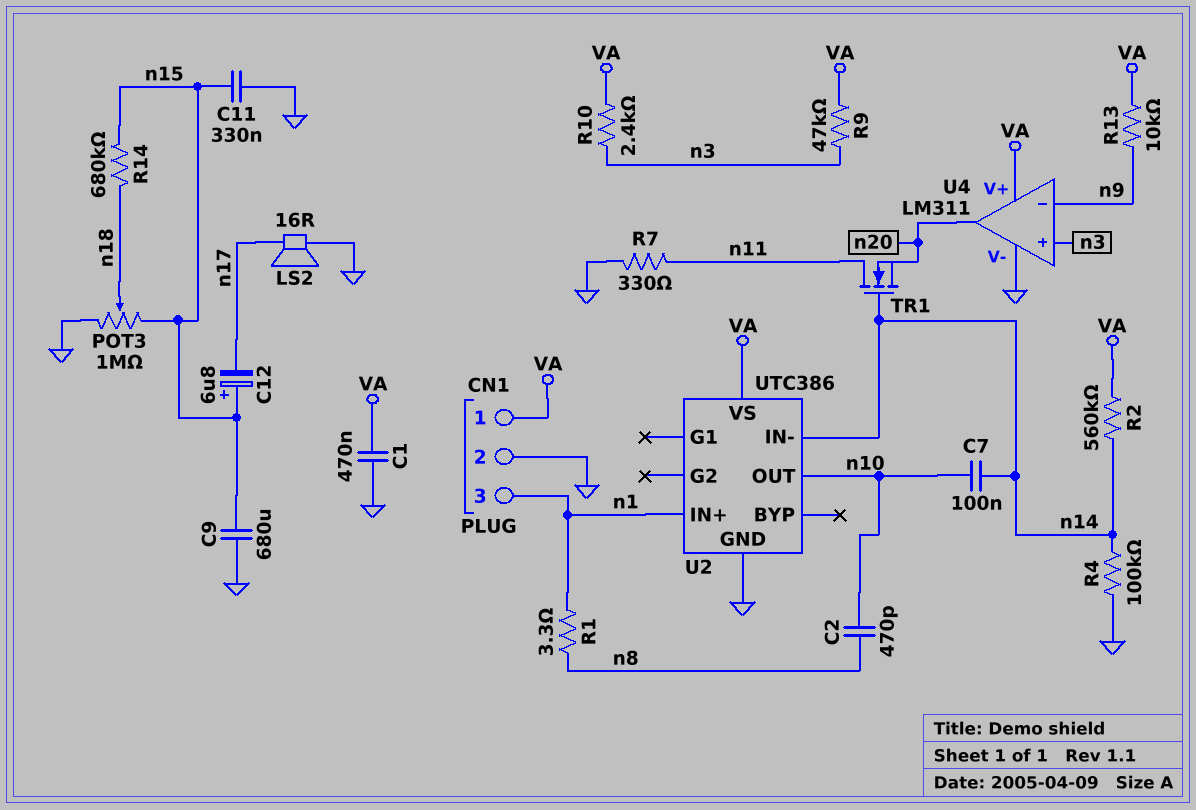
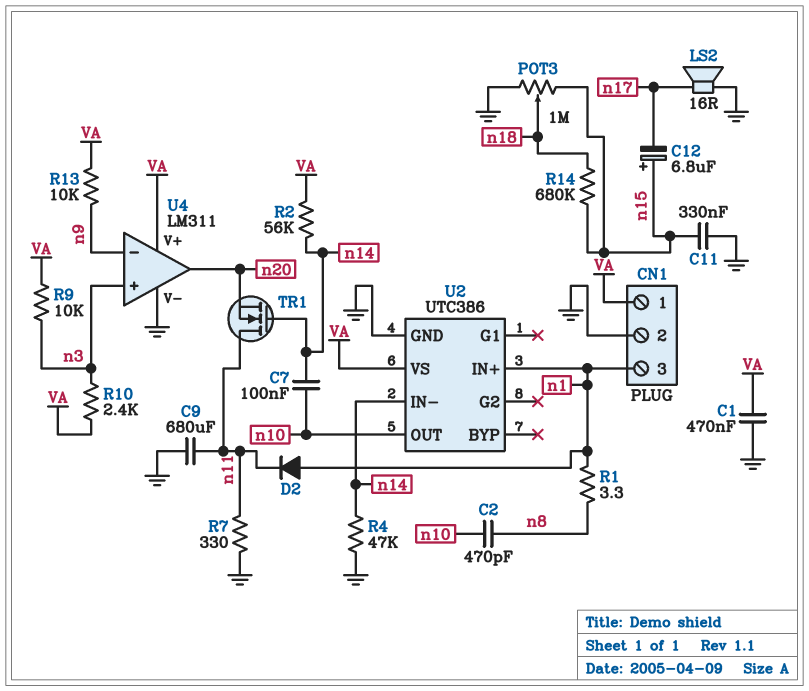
C9: 680uF (GND, n15) -> 680uF (GND, n11)
D2: none -> diode (A n1, K n11)
R2: 560k (VA, n14) -> 56k (VA, n14)
R4: 100k (GND, n14) -> 47k (GND, n14)
R9: 47k (VA, n3) -> 10k (VA, n3)

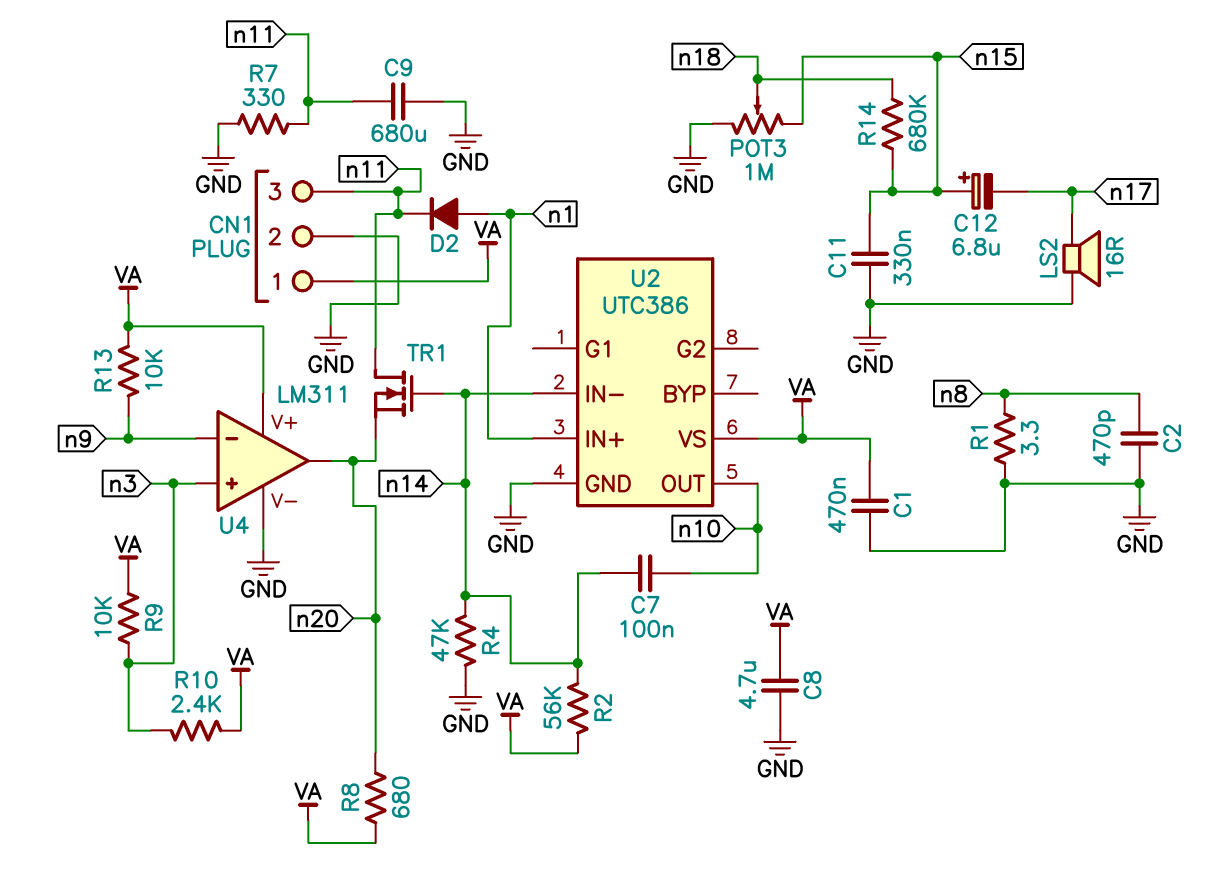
C2: 470pF (n8, n10) -> 470pF (GND, n8)
C8: none -> 4.7uF (GND, VA)
CN1 pin 3: n1 -> n11
R1: 3.3 (n1, n8) -> 3.3 (GND, n8)
R8: none -> 680 (VA, n20)

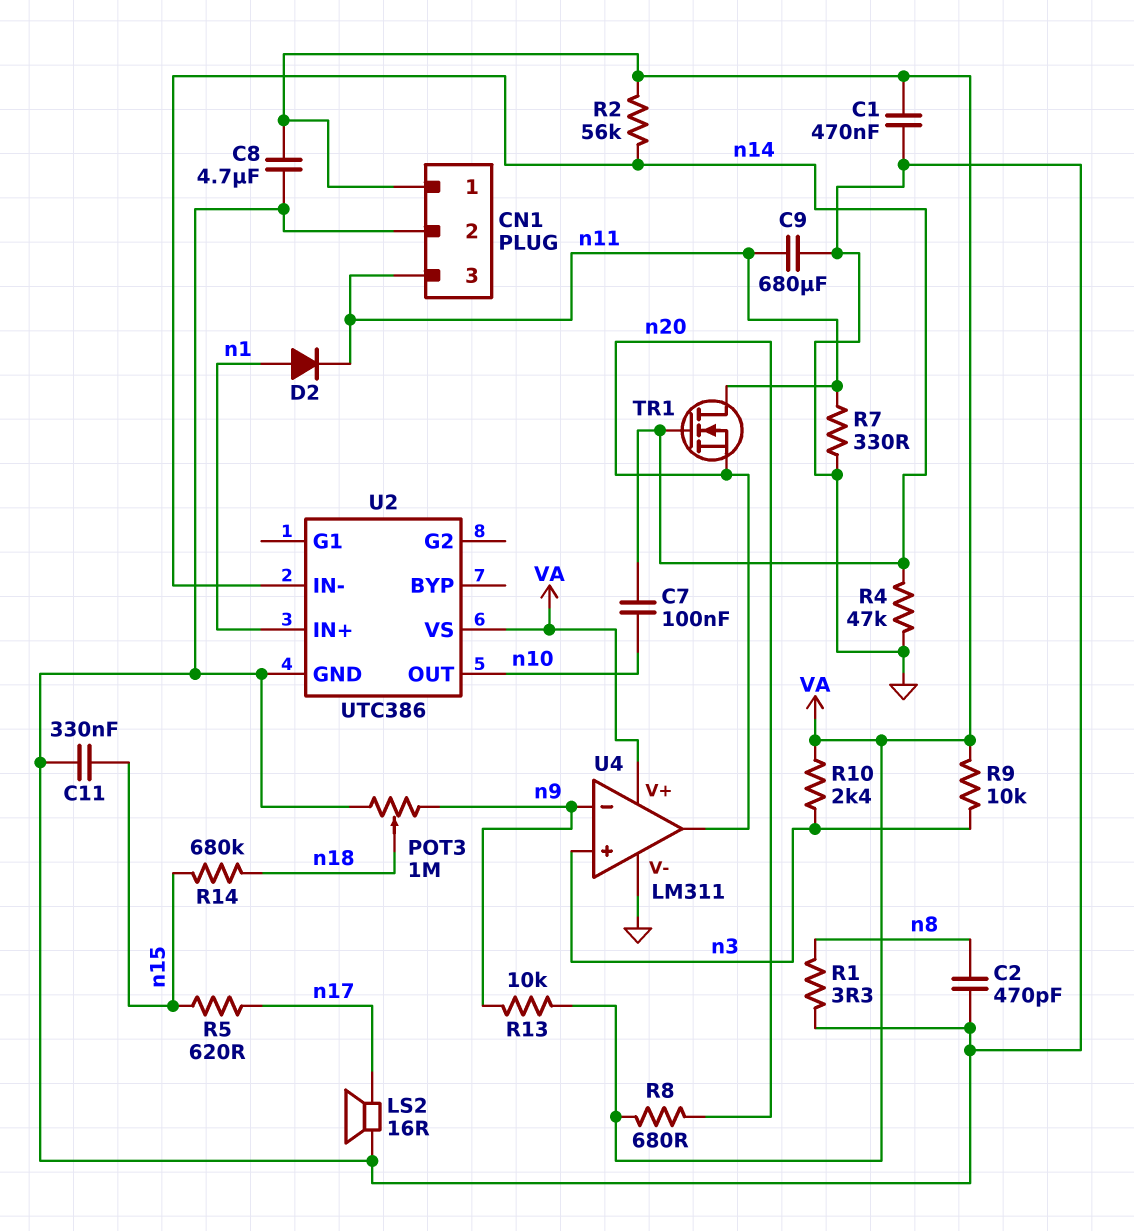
C12: 6.8uF (plus n15, minus n17) -> none
POT3: 1M (GND, n15, wiper n18) -> 1M (GND, n9, wiper n18)
R5: none -> 620 (n15, n17)

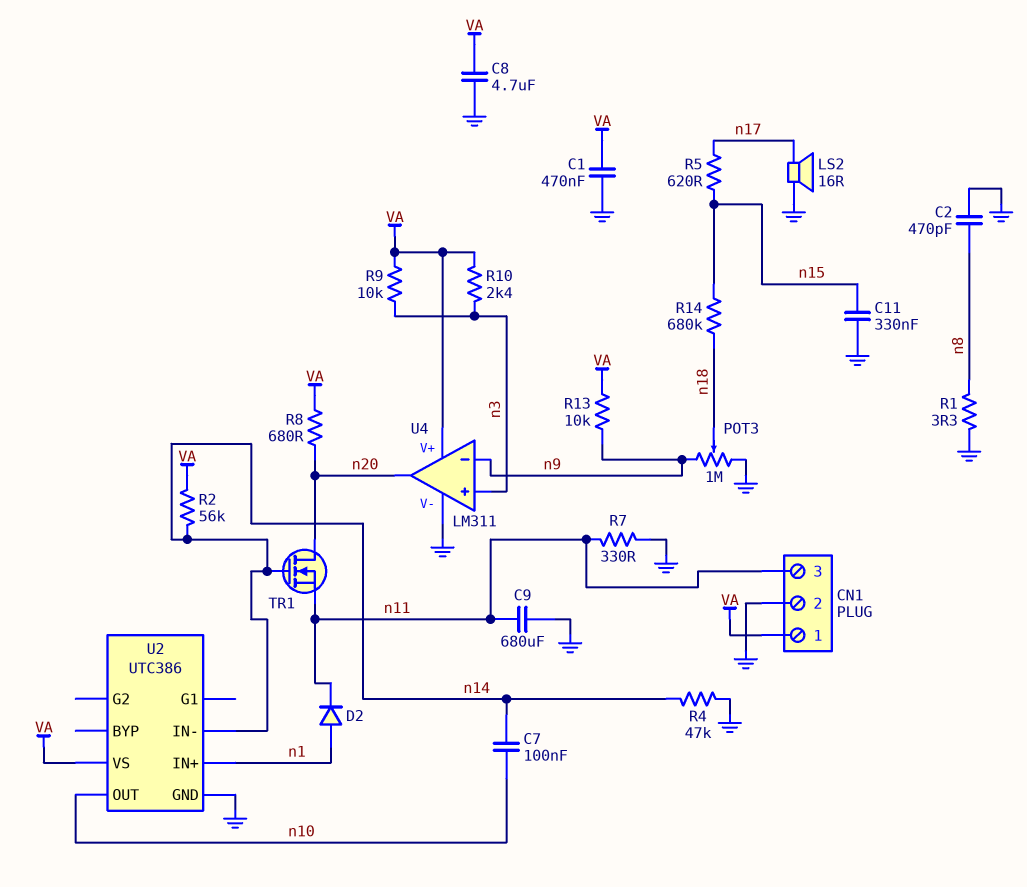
TR1: NMOS (G n14, D n11, S n20) -> NMOS (G n14, D n20, S n11)

